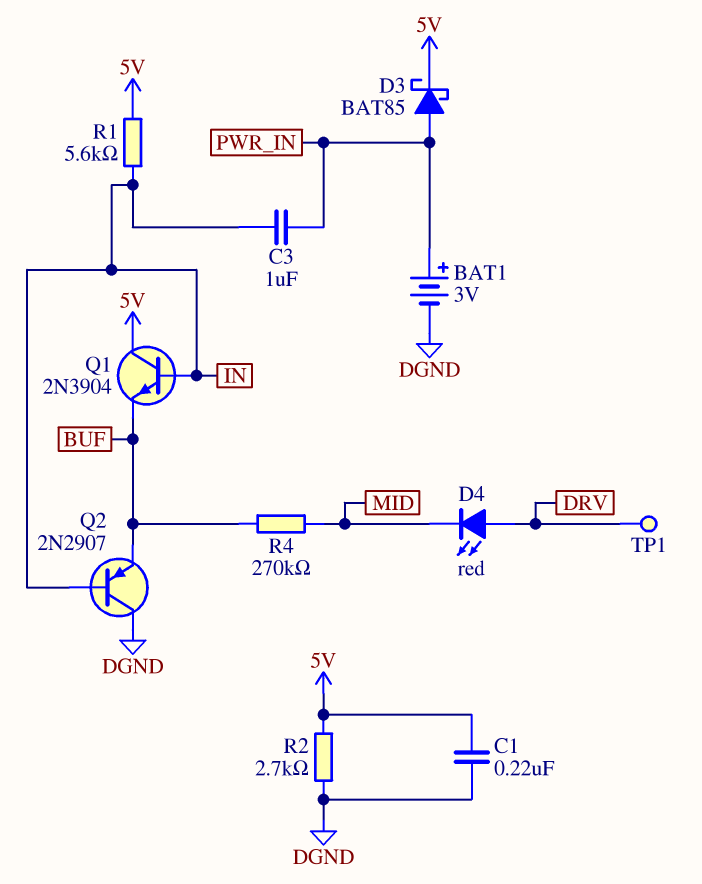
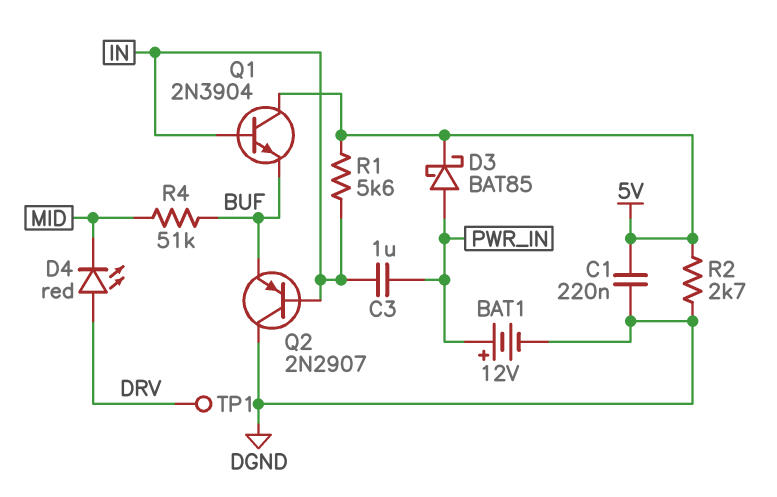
BAT1: 3V (plus PWR_IN, minus DGND) -> 12V (plus PWR_IN, minus DGND)
R4: 270k (BUF, MID) -> 51k (BUF, MID)

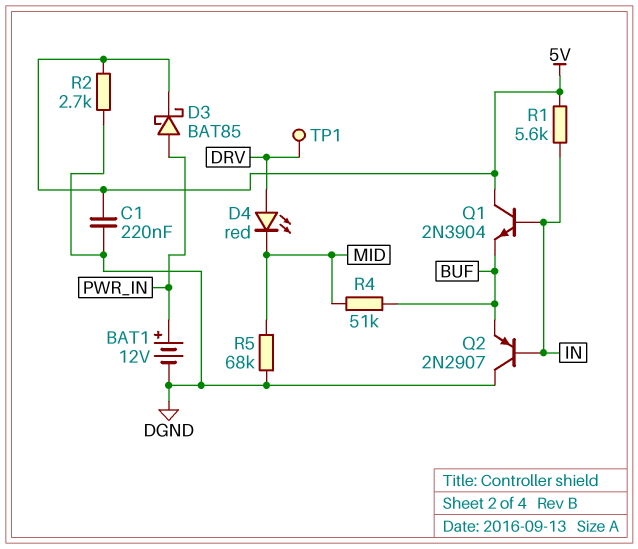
C3: 1uF (IN, PWR_IN) -> none
R5: none -> 68k (DGND, MID)

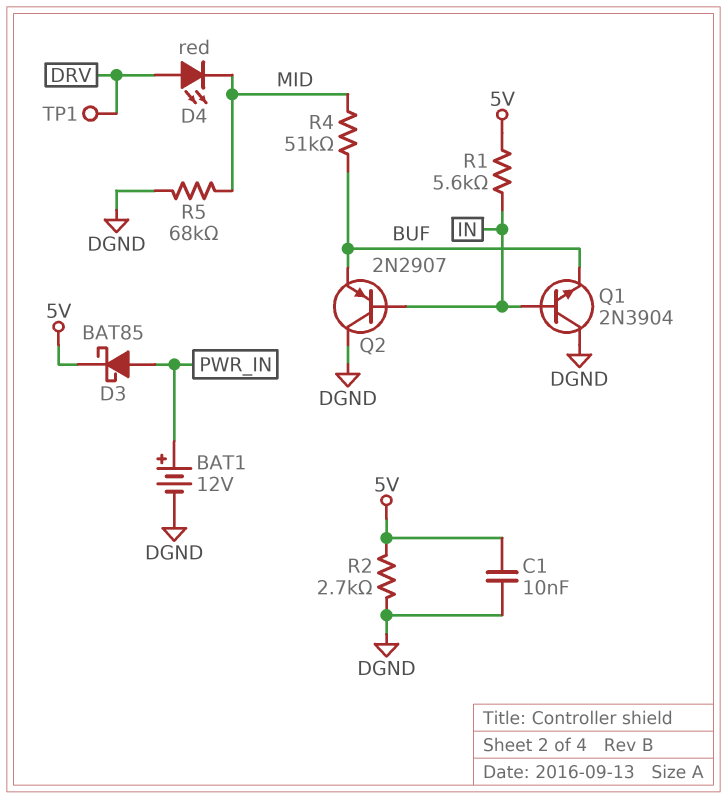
C1: 220nF (5V, DGND) -> 10nF (5V, DGND)
Q1: NPN 2N3904 (B IN, C 5V, E BUF) -> NPN 2N3904 (B IN, C DGND, E BUF)

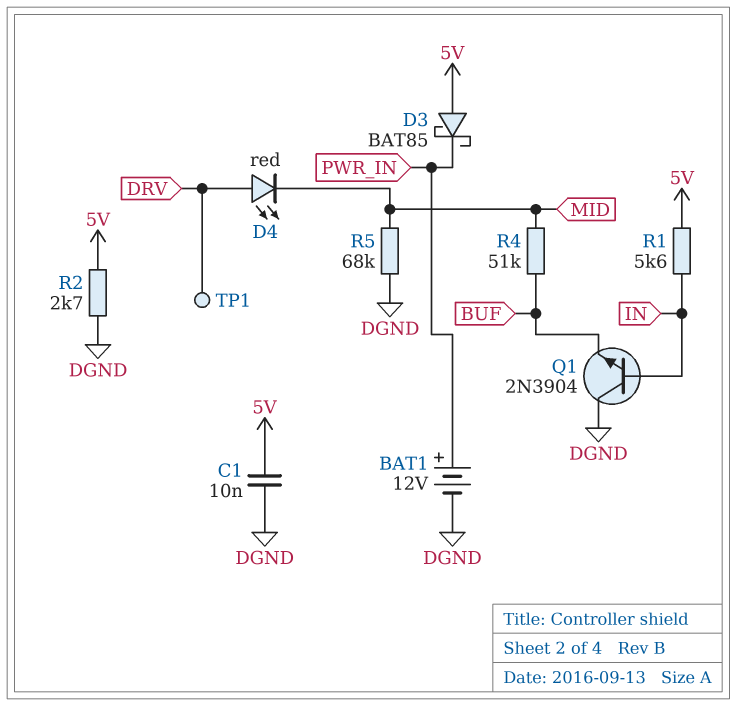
D3: schottky BAT85 (A PWR_IN, K 5V) -> schottky BAT85 (A 5V, K PWR_IN)
Q2: PNP 2N2907 (B IN, C DGND, E BUF) -> none

